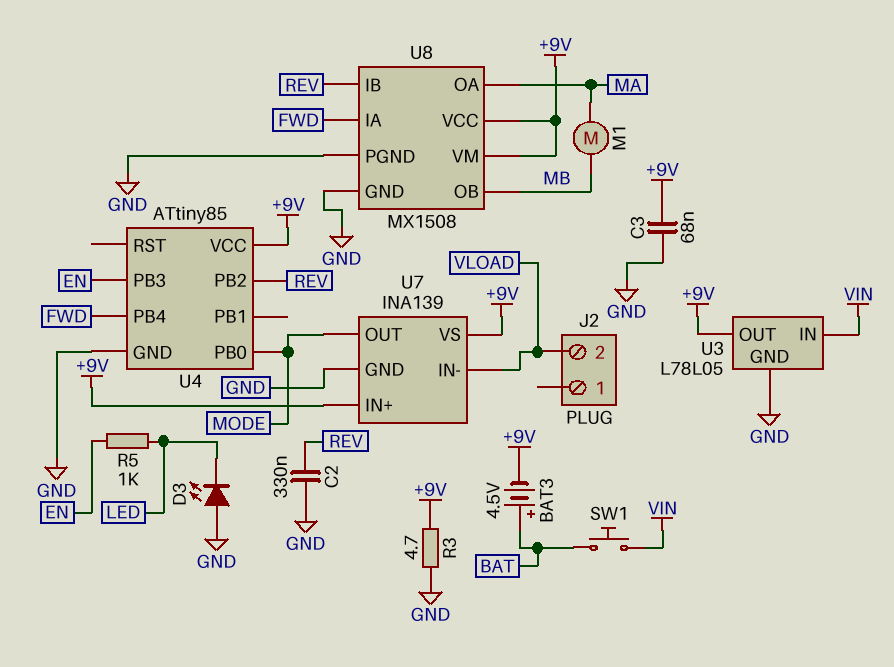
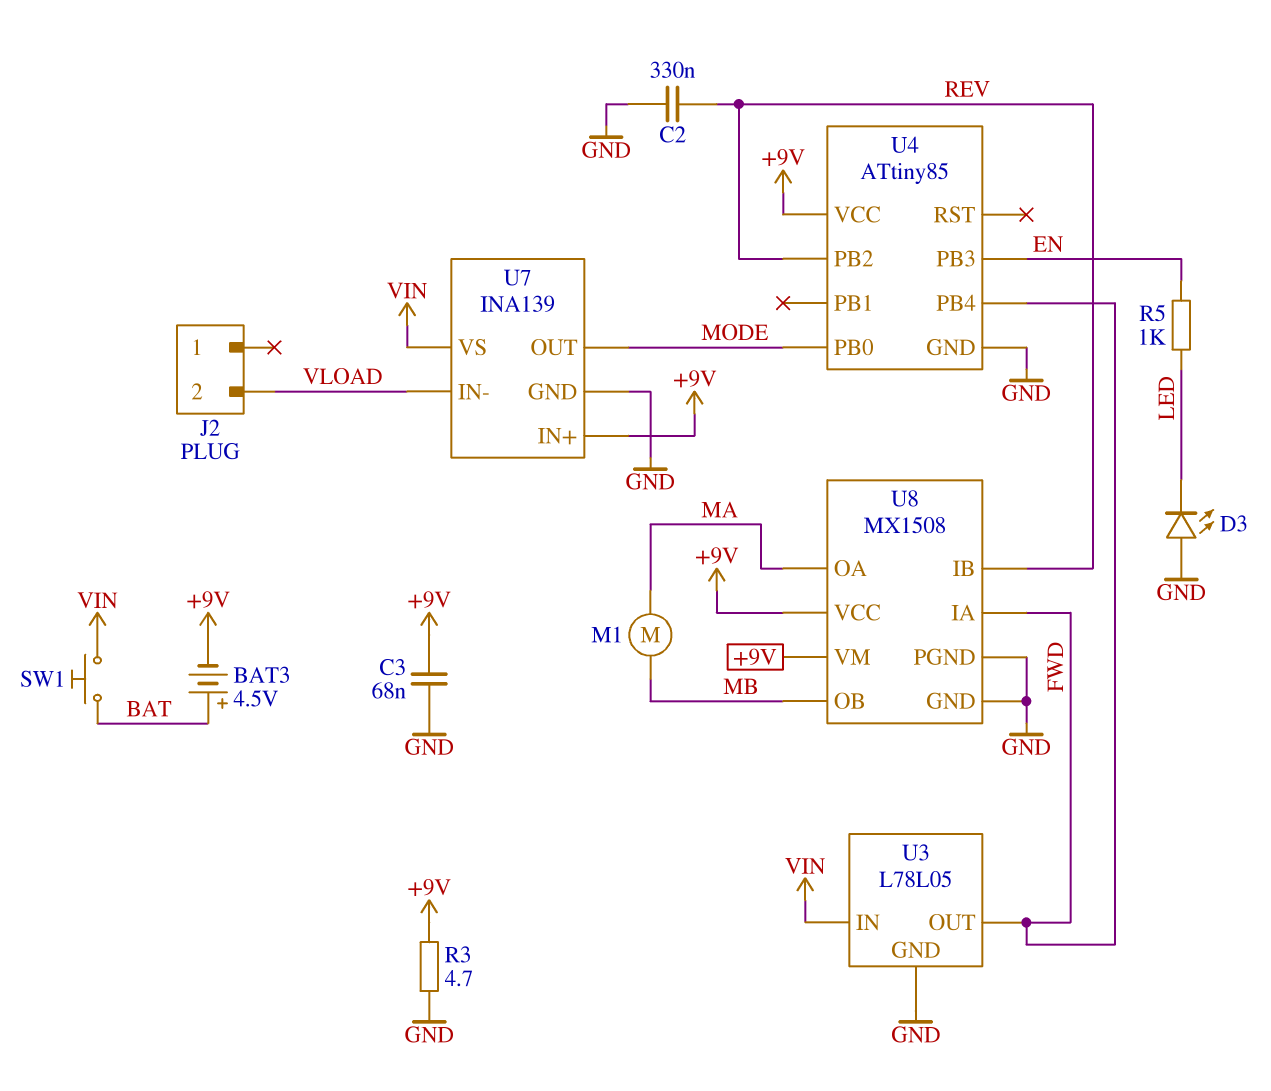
U3 pin OUT: +9V -> FWD
U7 pin VS: +9V -> VIN

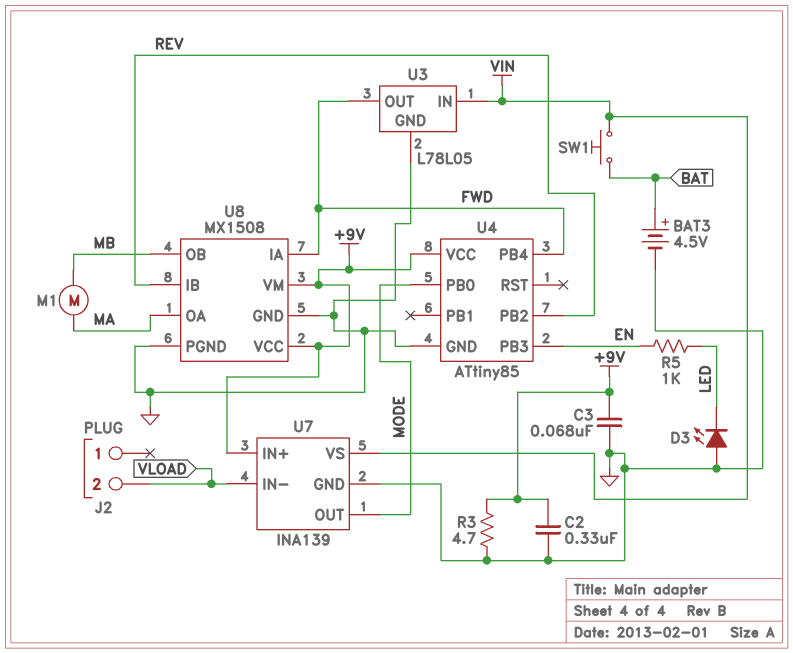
BAT3: 4.5V (plus BAT, minus +9V) -> 4.5V (plus BAT, minus GND)
C2: 330nF (GND, REV) -> 330nF (+9V, GND)

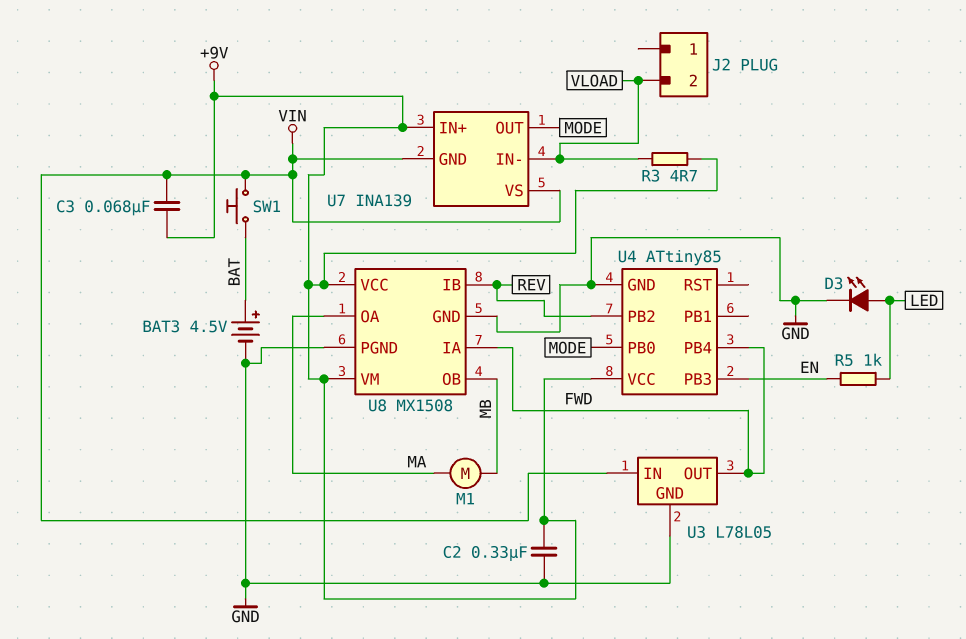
C3: 68nF (+9V, GND) -> 68nF (+9V, VIN)
D3: LED (A GND, K LED) -> LED (A LED, K GND)
R3: 4.7 (+9V, GND) -> 4.7 (+9V, VLOAD)
U7 pin GND: GND -> VIN

